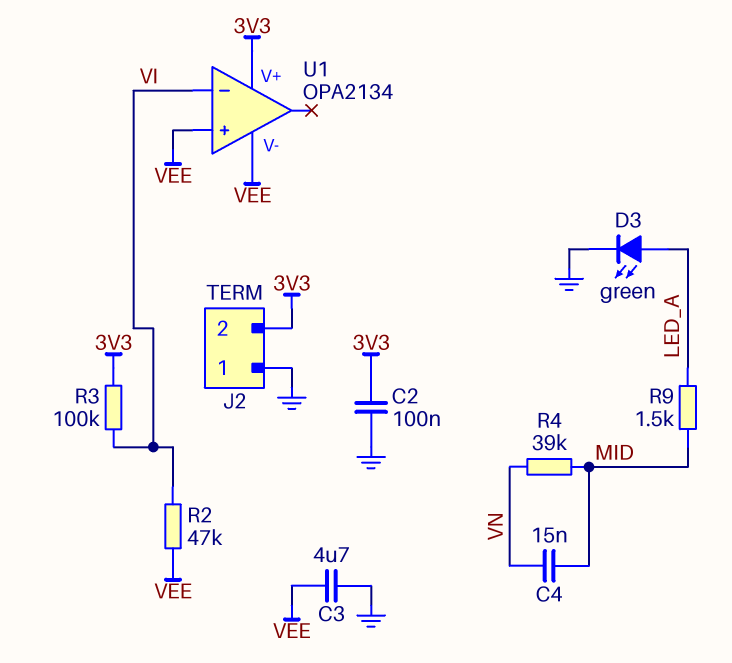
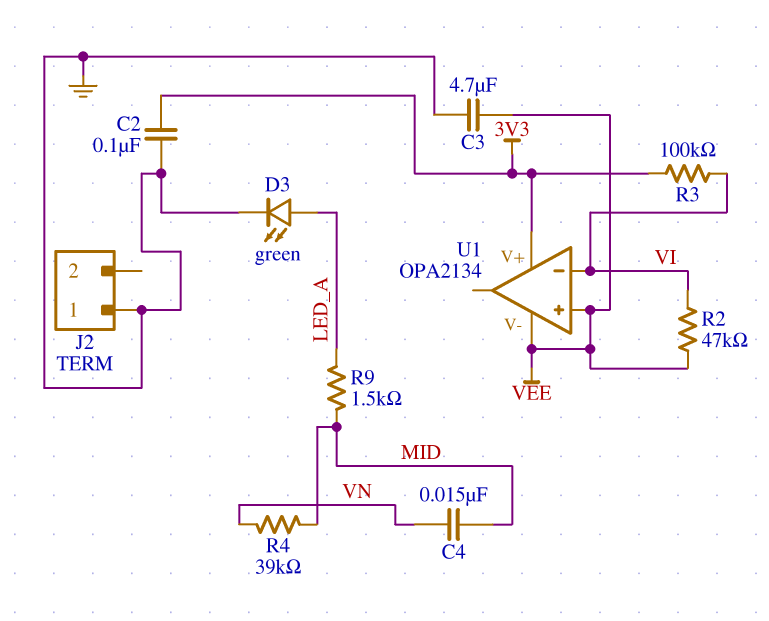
J2 pin 2: 3V3 -> none

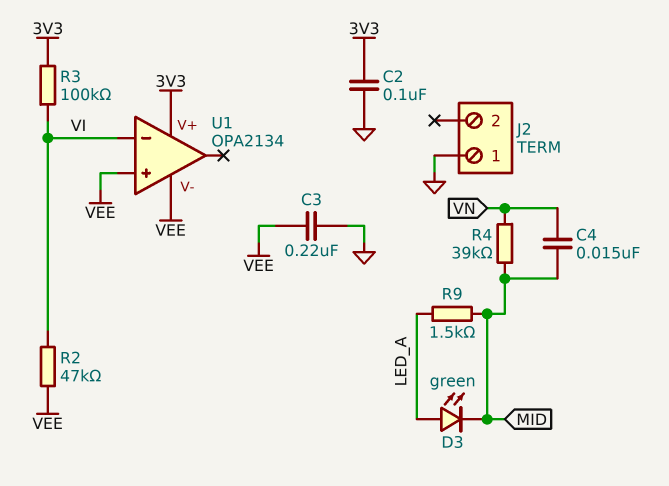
C3: 4.7uF (GND, VEE) -> 220nF (GND, VEE)
D3: LED green (A LED_A, K GND) -> LED green (A LED_A, K MID)

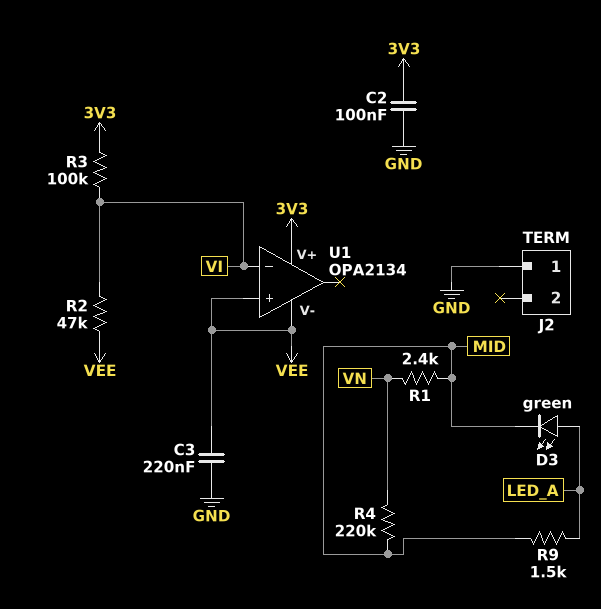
C4: 15nF (MID, VN) -> none
R1: none -> 2.4k (MID, VN)
R4: 39k (MID, VN) -> 220k (MID, VN)

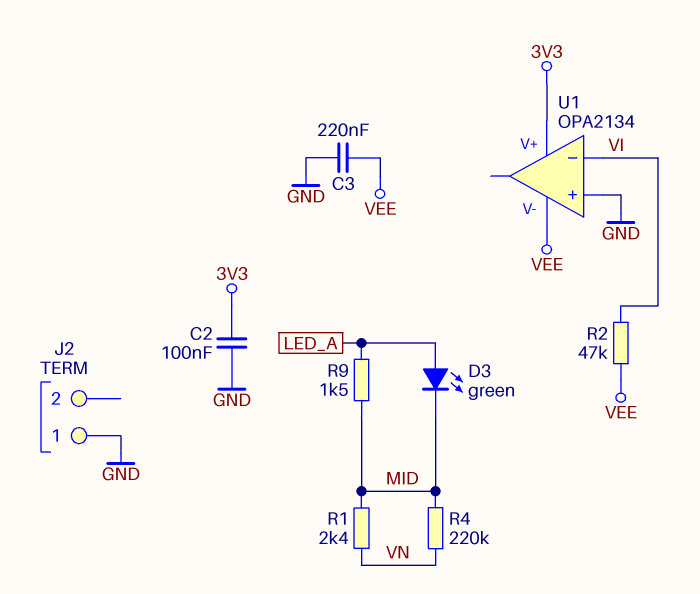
R3: 100k (3V3, VI) -> none
U1 pin in+: VEE -> GND

